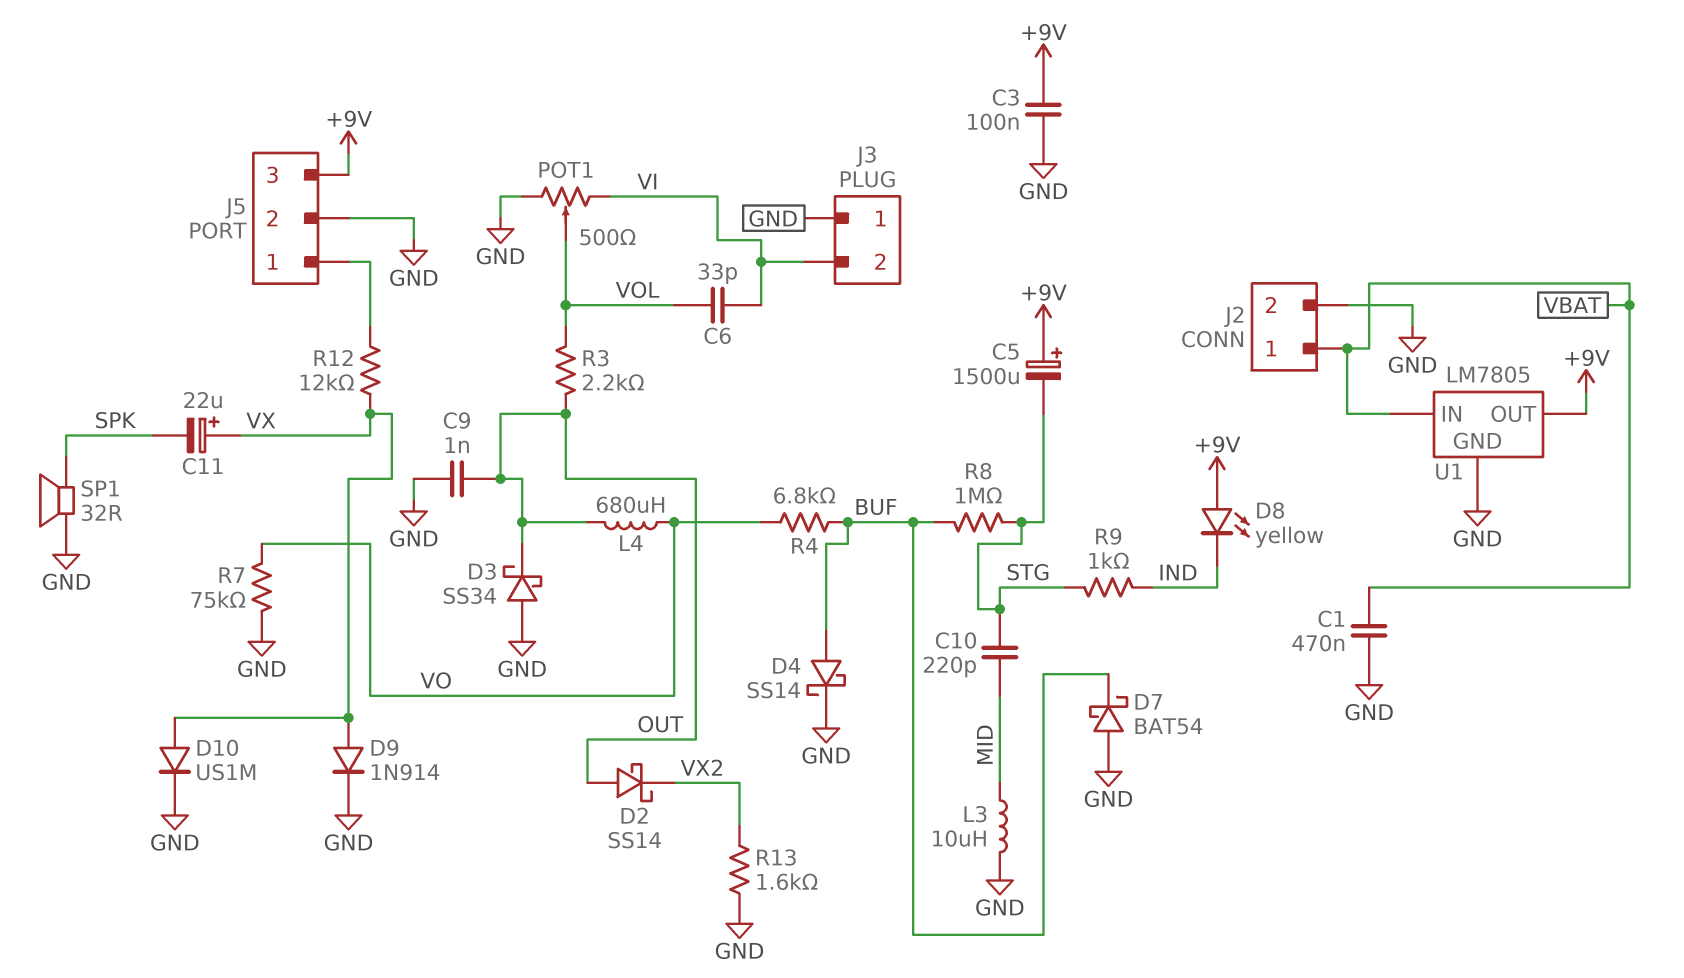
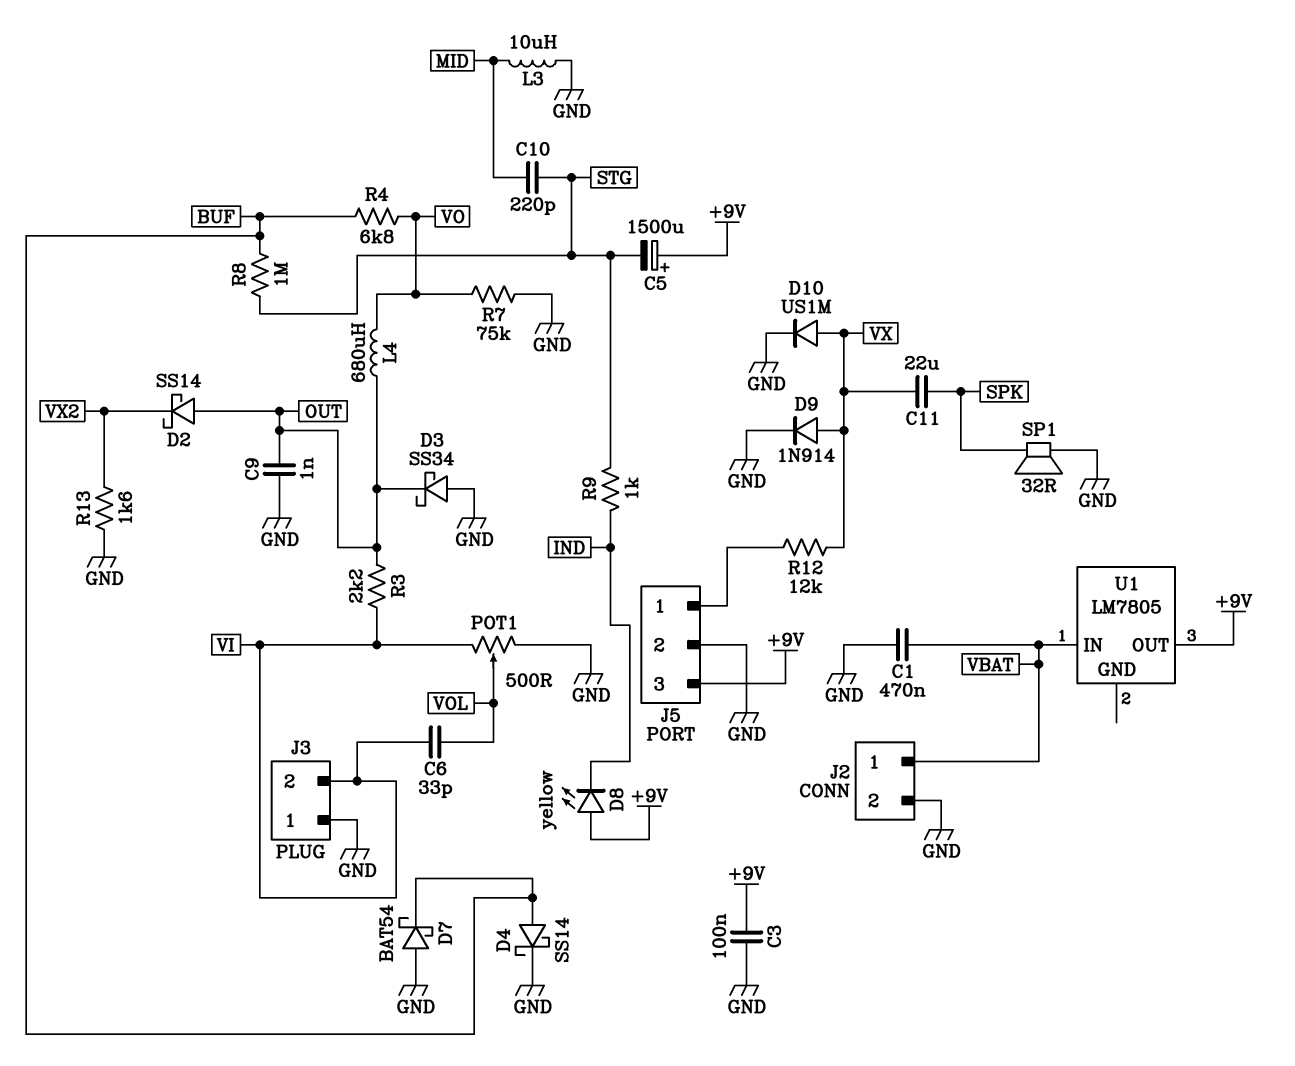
C11: 22uF (plus VX, minus SPK) -> 22uF (SPK, VX)
R3: 2.2k (OUT, VOL) -> 2.2k (OUT, VI)
U1 pin GND: GND -> none

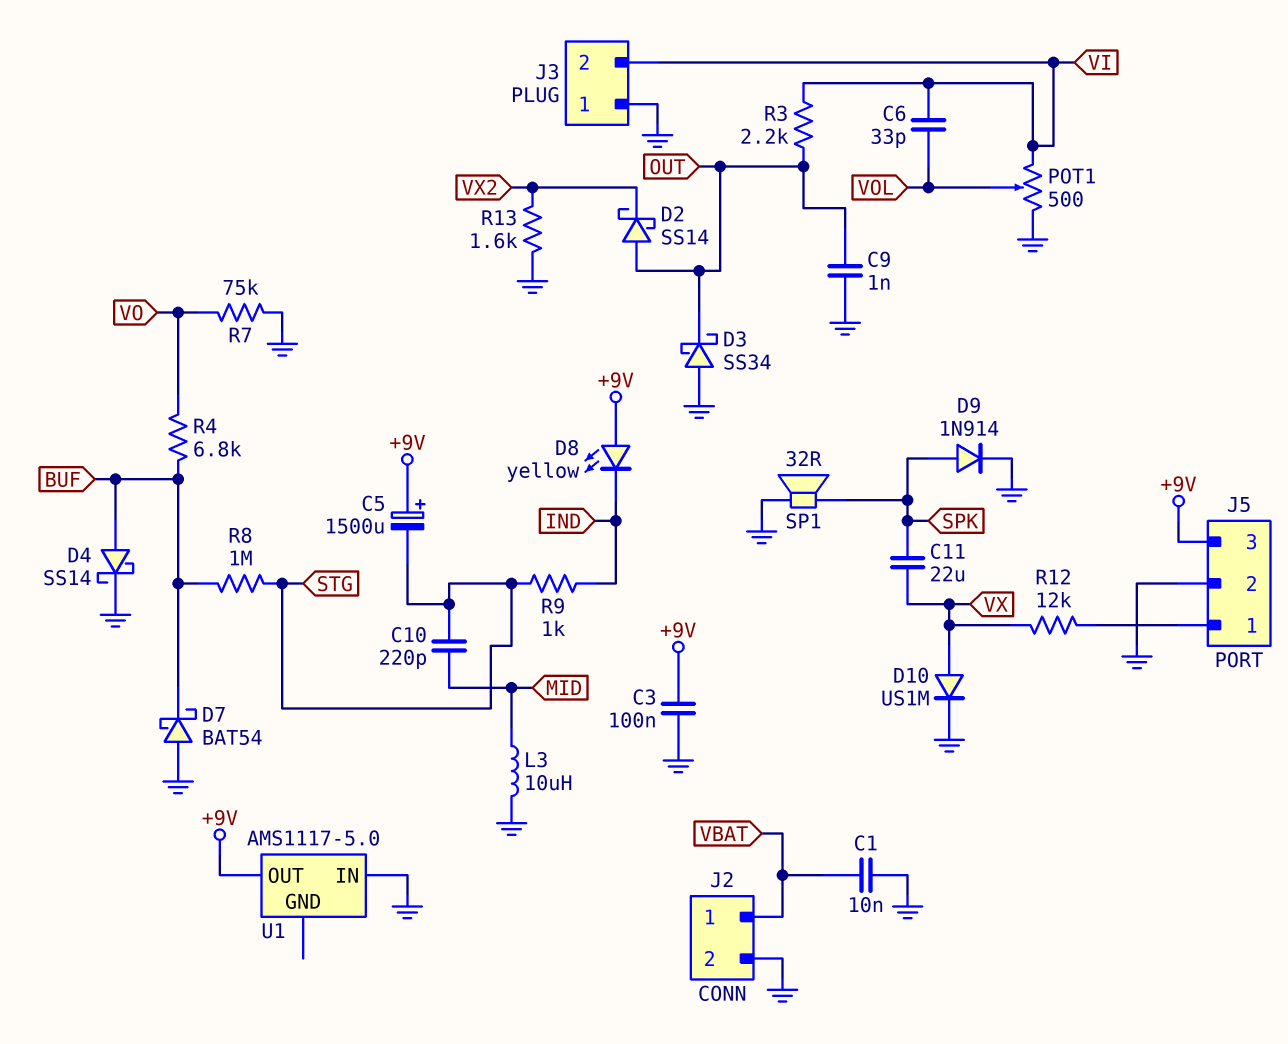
C1: 470nF (GND, VBAT) -> 10nF (GND, VBAT)
D9: diode 1N914 (A VX, K GND) -> diode 1N914 (A SPK, K GND)
L4: 680uH (OUT, VO) -> none
U1: LM7805 -> AMS1117-5.0
U1 pin IN: VBAT -> GND

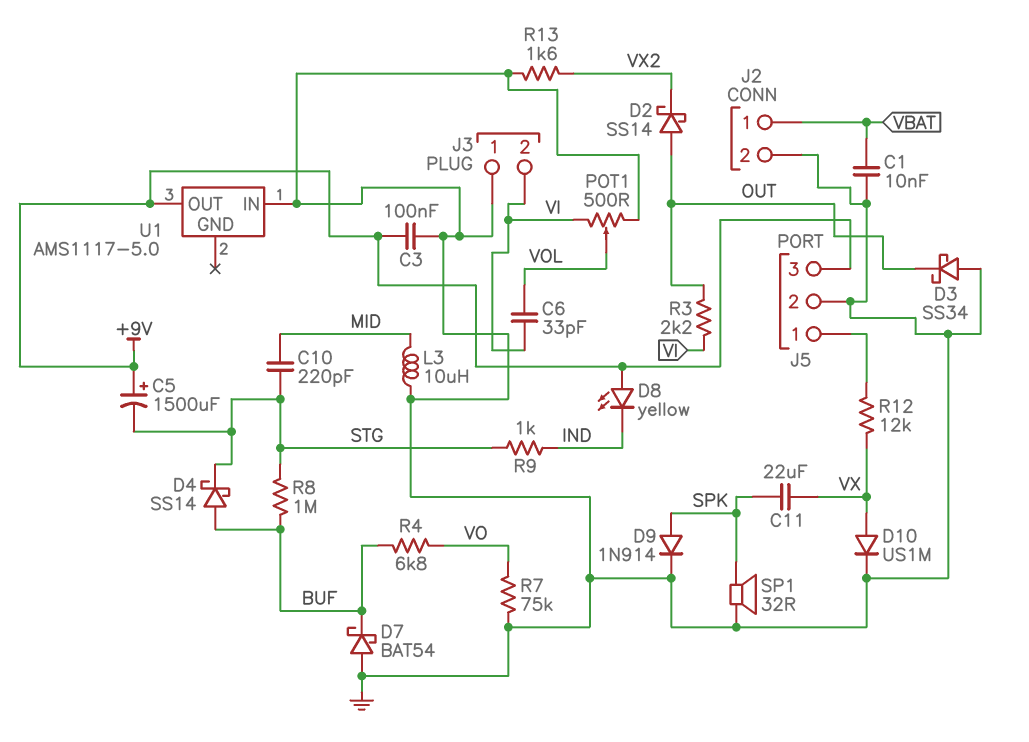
C9: 1nF (GND, OUT) -> none
D4: schottky SS14 (A BUF, K GND) -> schottky SS14 (A BUF, K STG)

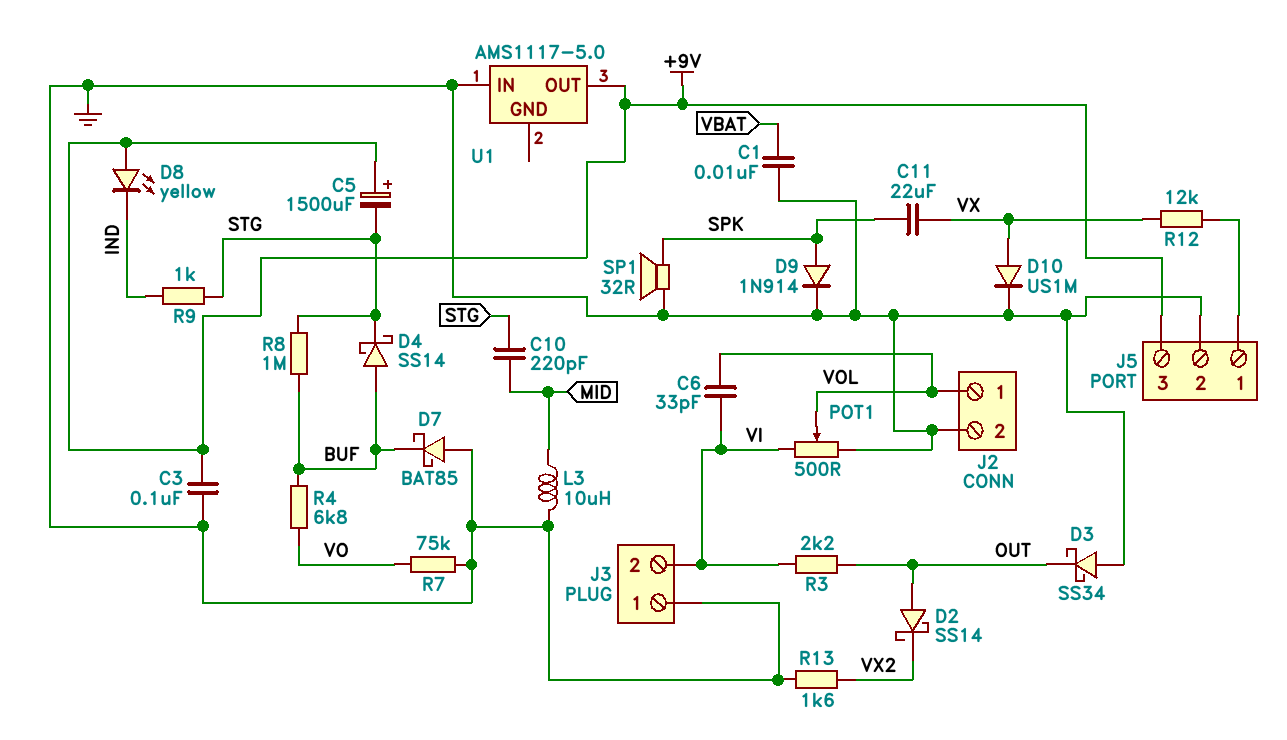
D7: schottky BAT54 (A GND, K BUF) -> schottky BAT85 (A GND, K BUF)
J2 pin 1: VBAT -> VOL

